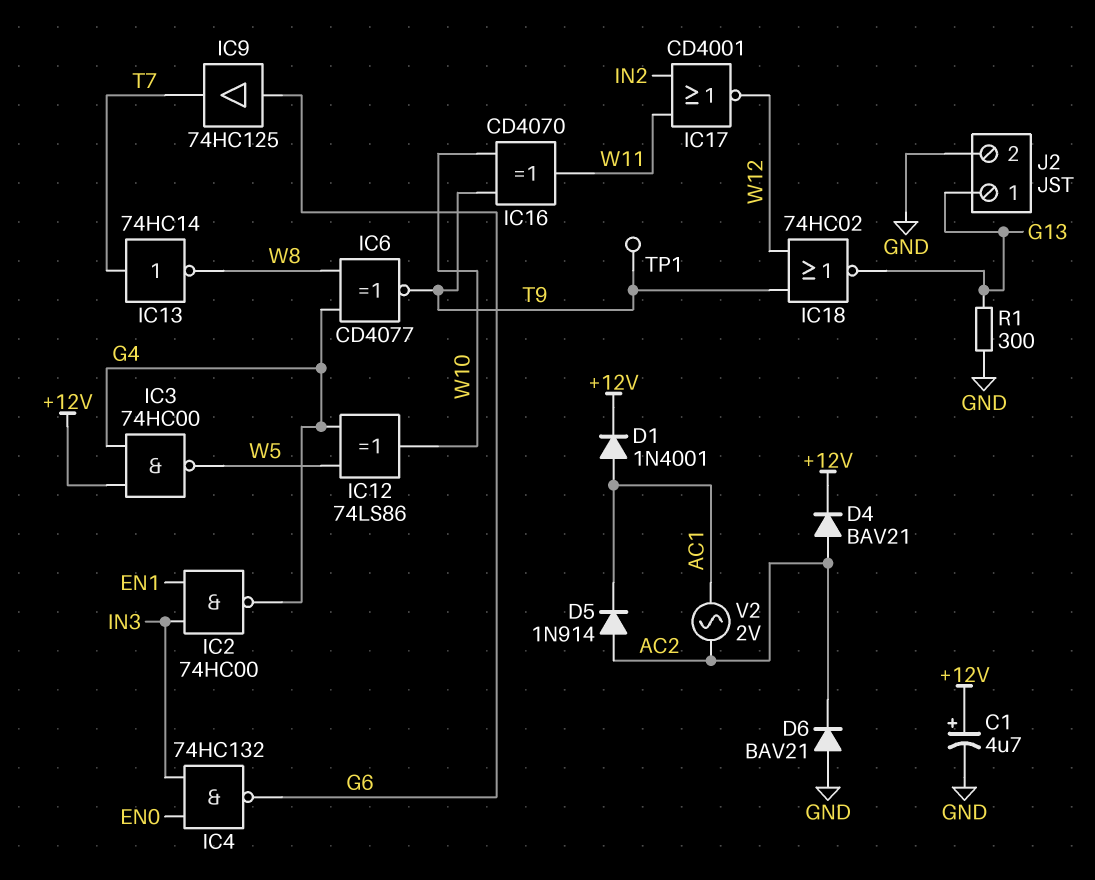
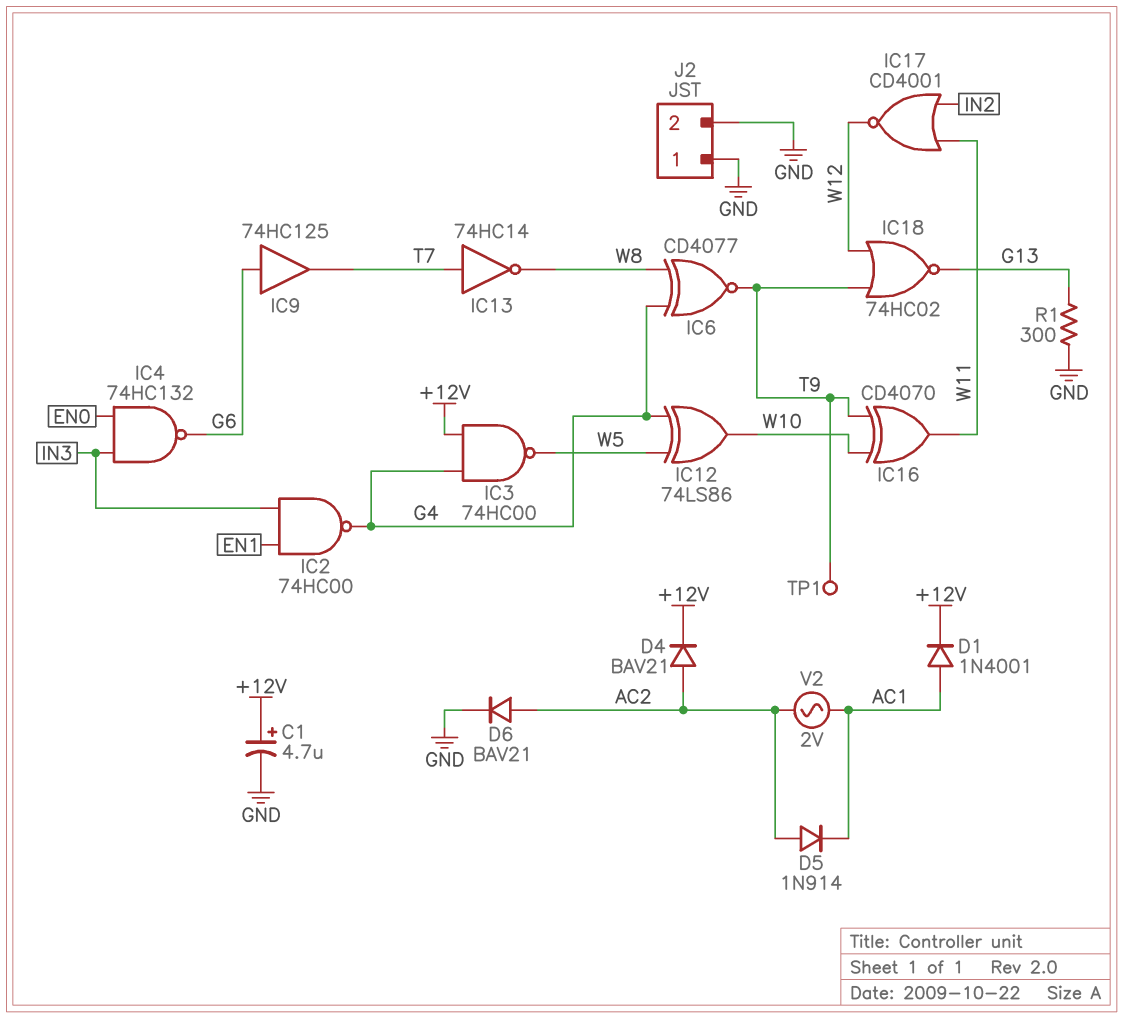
D6: diode BAV21 (A GND, K AC2) -> diode BAV21 (A AC2, K GND)
J2 pin 1: G13 -> GND

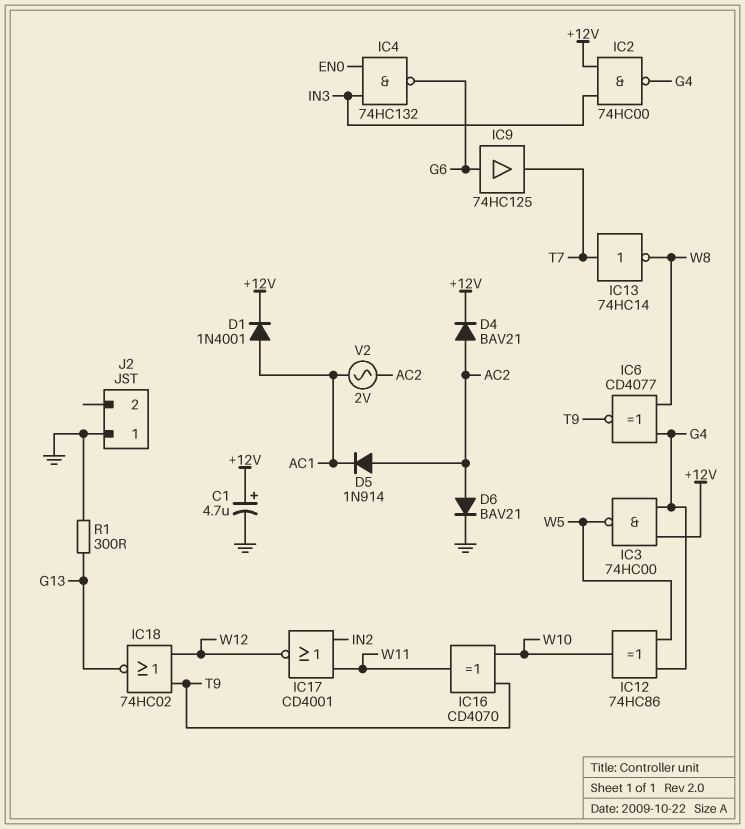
IC2: NAND 74HC00 (in EN1, in IN3, out G4) -> NAND 74HC00 (in +12V, in IN3, out G4)
IC12: XOR 74LS86 (in G4, in W5, out W10) -> XOR 74HC86 (in G4, in W5, out W10)
J2 pin 2: GND -> none
TP1: test point (T9) -> none

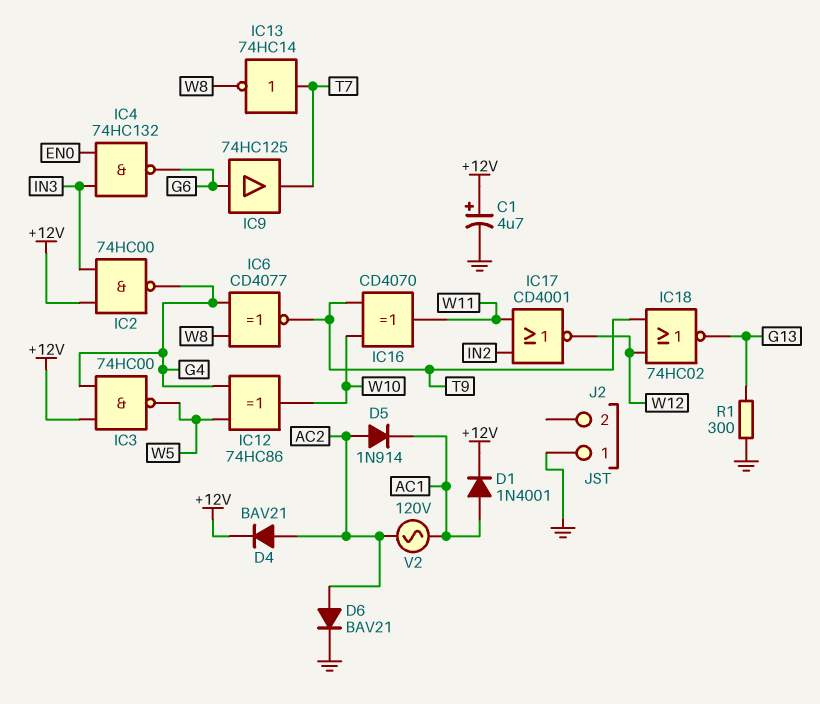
V2: AC 2V (AC1, AC2) -> AC 120V (AC1, AC2)

